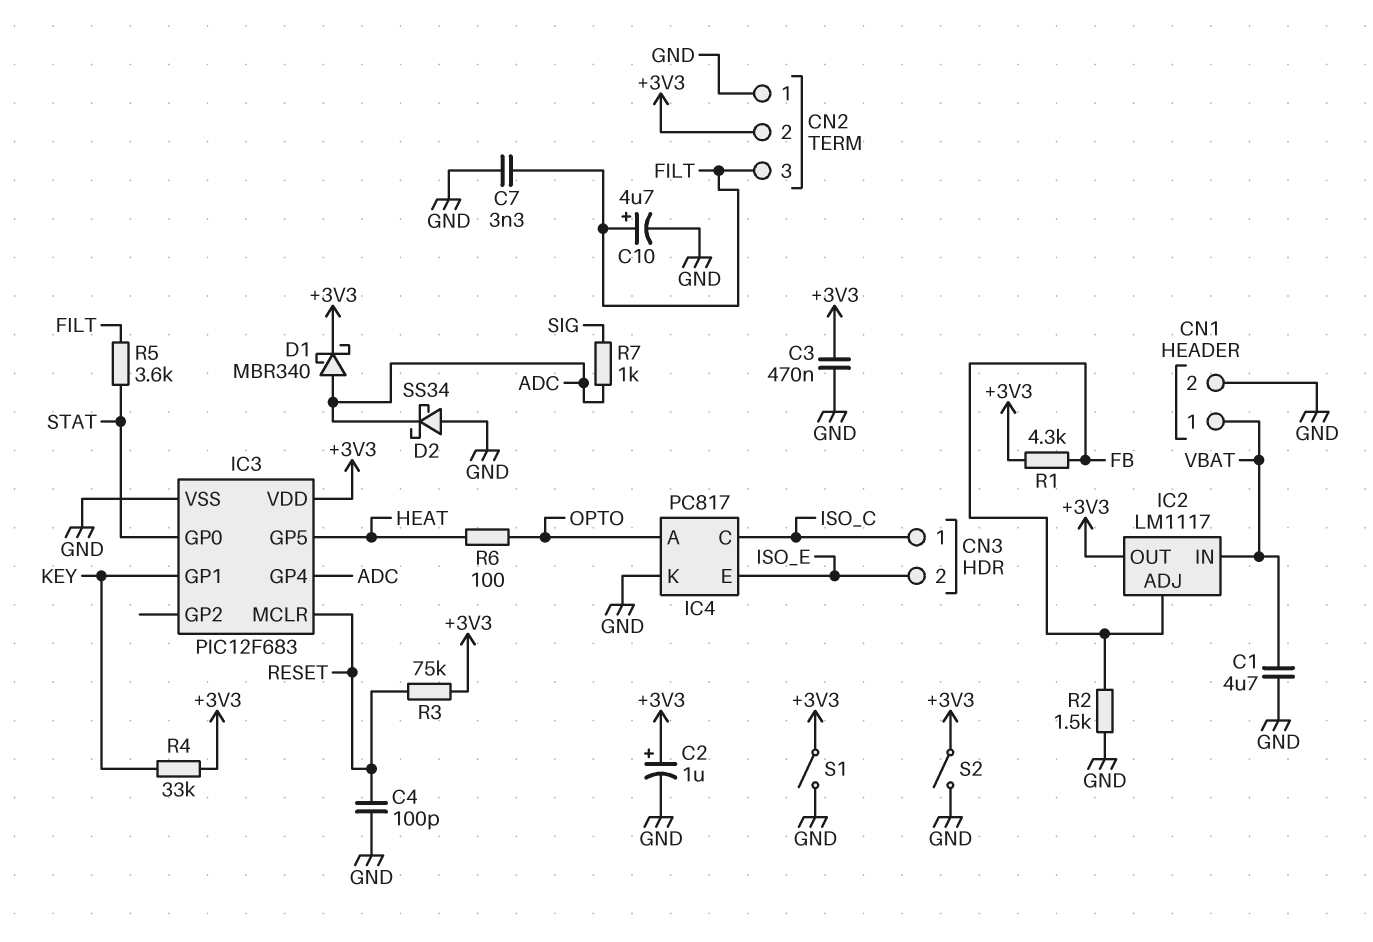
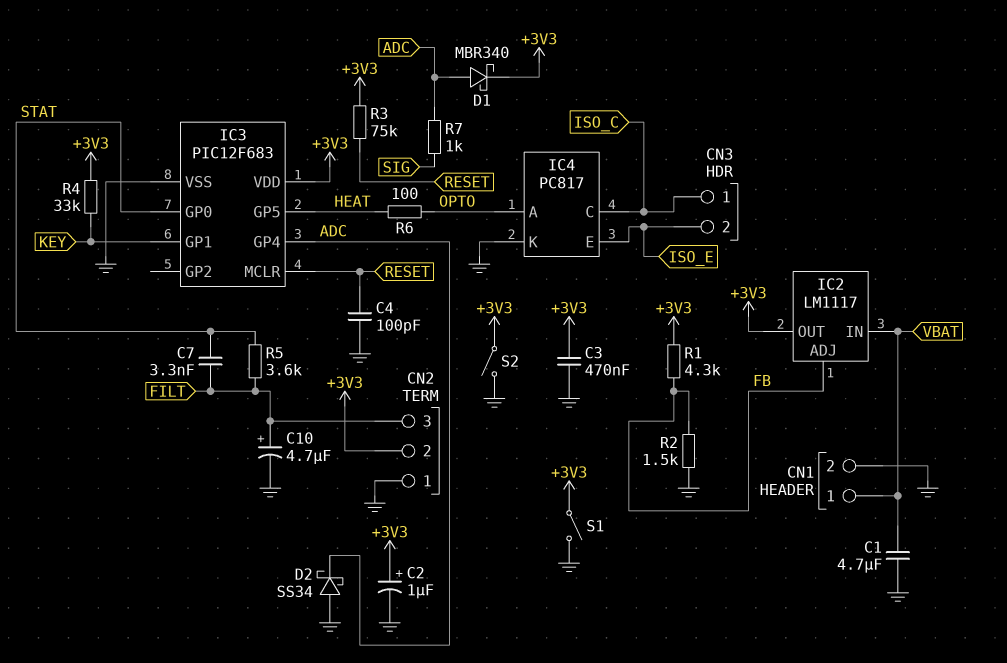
C7: 3.3nF (FILT, GND) -> 3.3nF (FILT, STAT)

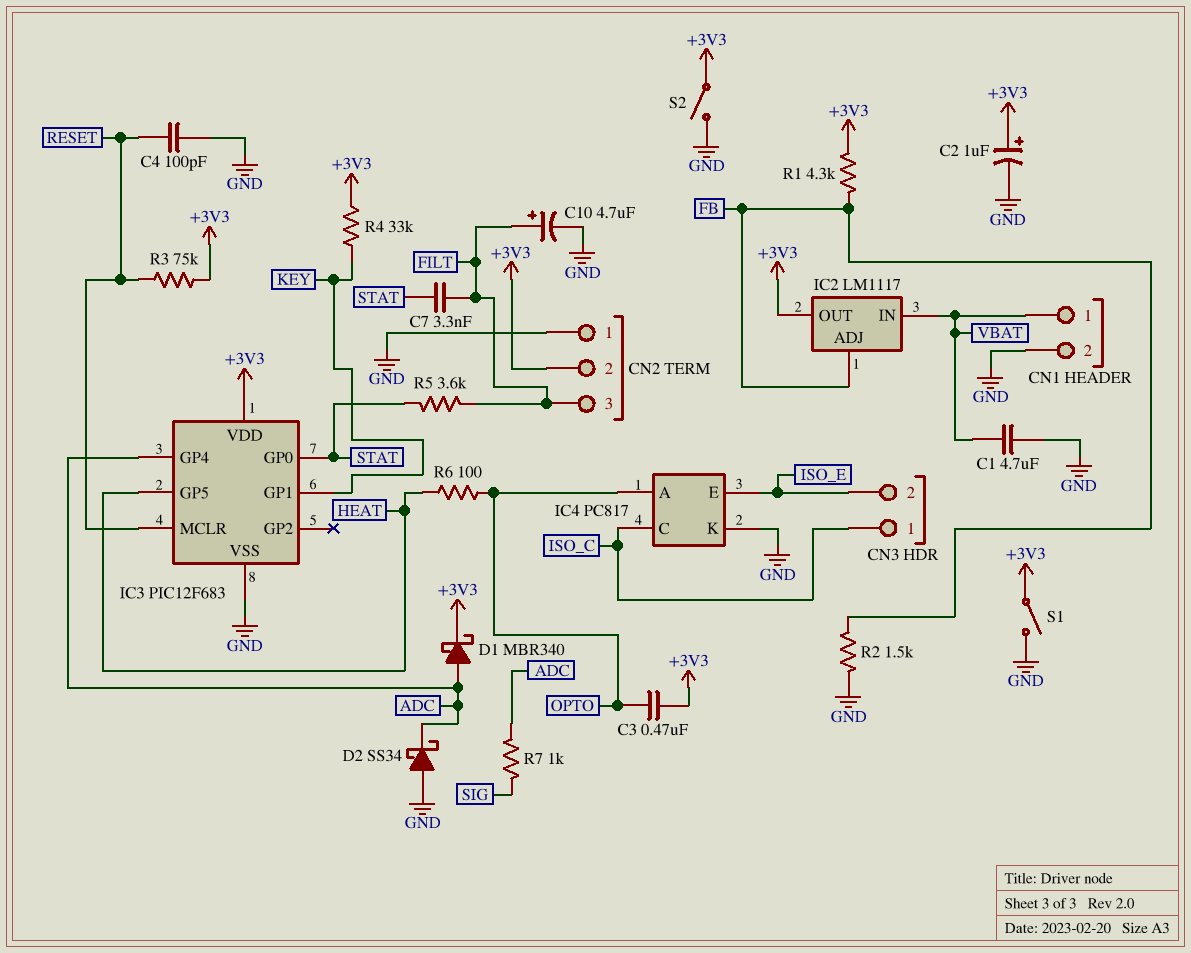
C3: 470nF (+3V3, GND) -> 470nF (+3V3, OPTO)

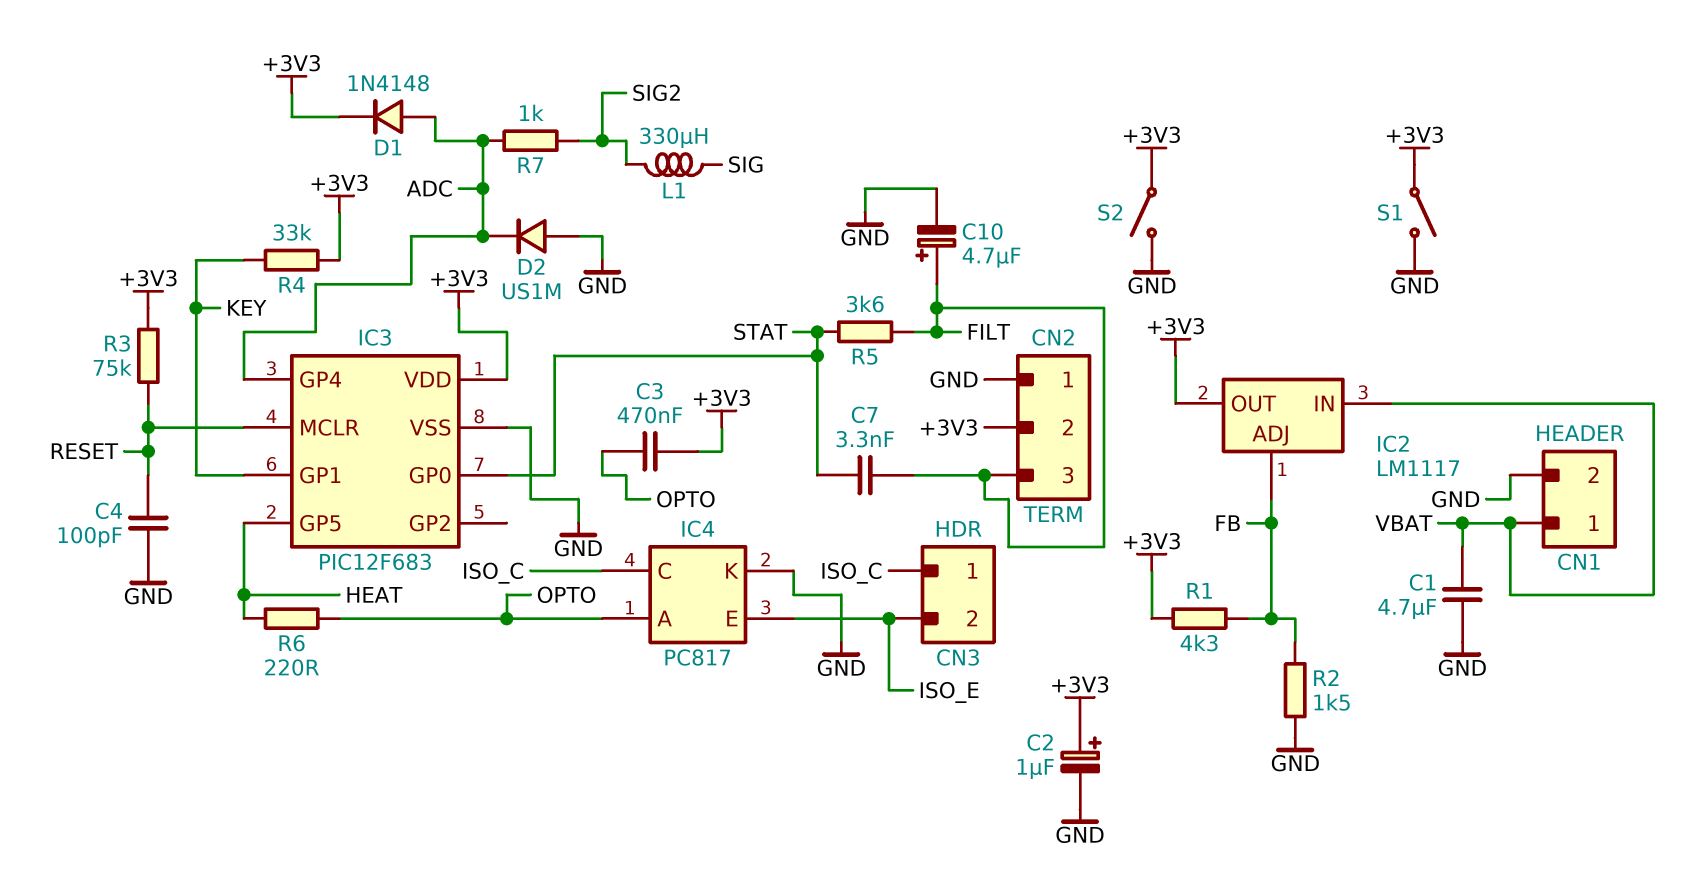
D1: schottky MBR340 (A ADC, K +3V3) -> diode 1N4148 (A ADC, K +3V3)
D2: schottky SS34 (A GND, K ADC) -> diode US1M (A GND, K ADC)
L1: none -> 330uH (SIG, SIG2)
R6: 100 (HEAT, OPTO) -> 220 (HEAT, OPTO)
R7: 1k (ADC, SIG) -> 1k (ADC, SIG2)

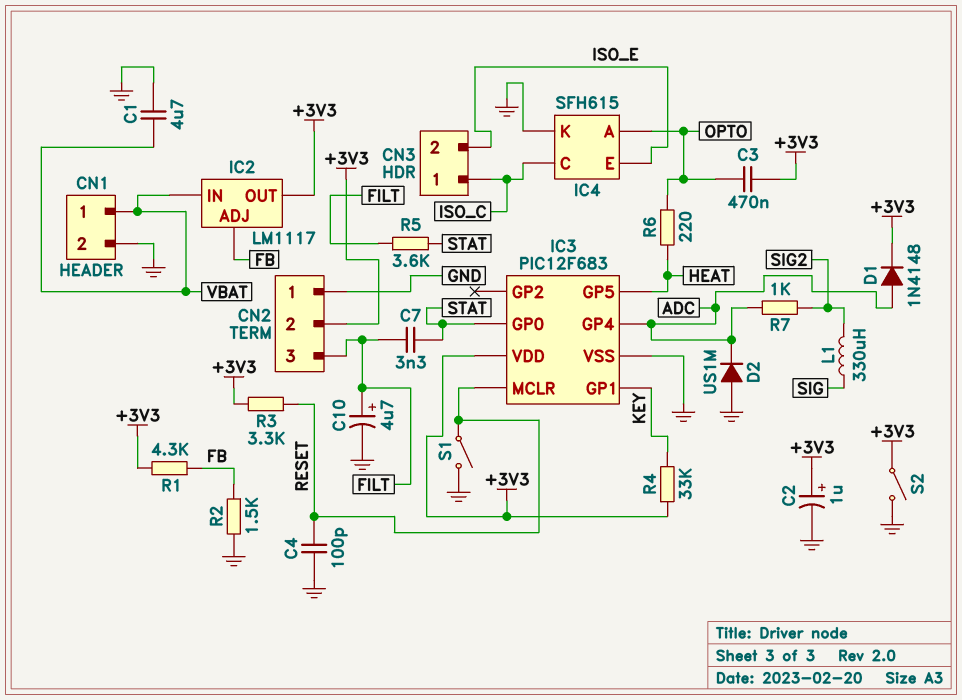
IC4: PC817 -> SFH615
R3: 75k (+3V3, RESET) -> 3.3k (+3V3, RESET)
S1: switch (+3V3, GND) -> switch (GND, RESET)

